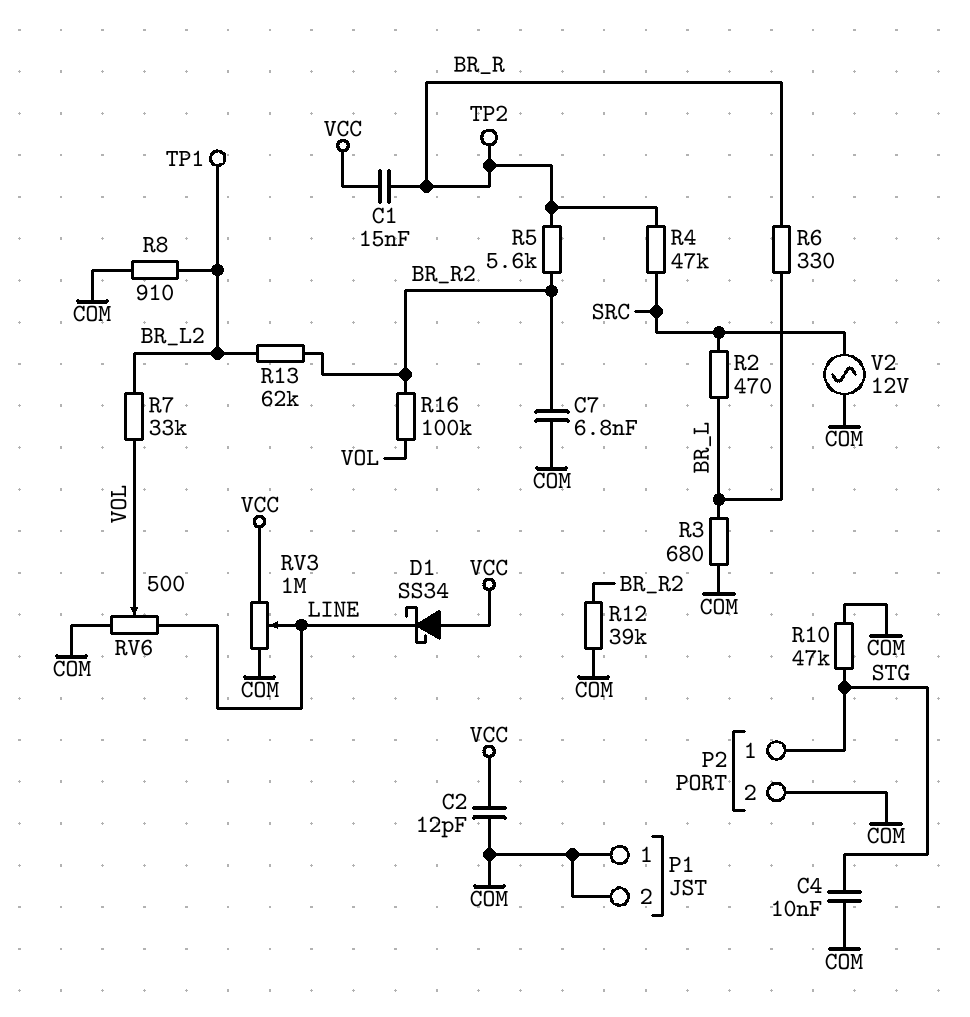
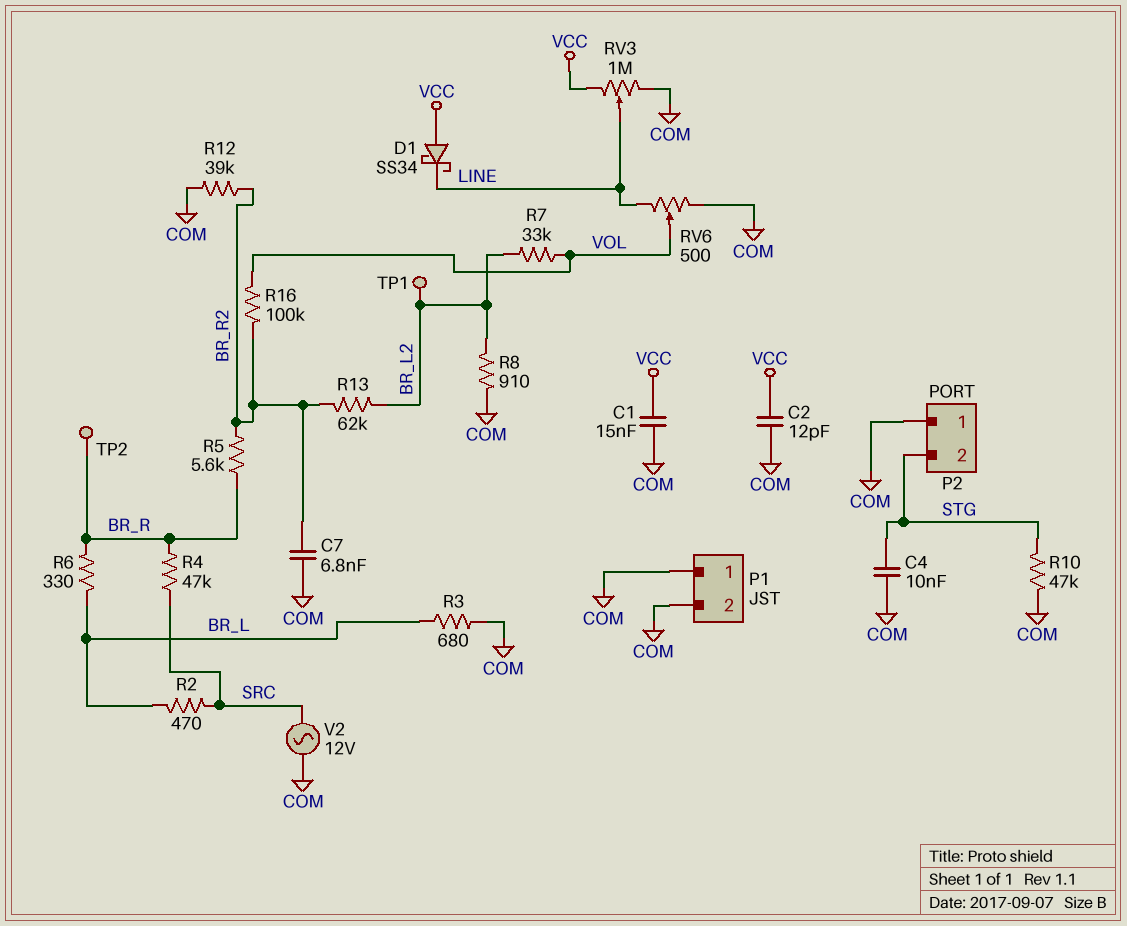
C1: 15nF (BR_R, VCC) -> 15nF (COM, VCC)
P2 pin 1: STG -> COM
P2 pin 2: COM -> STG

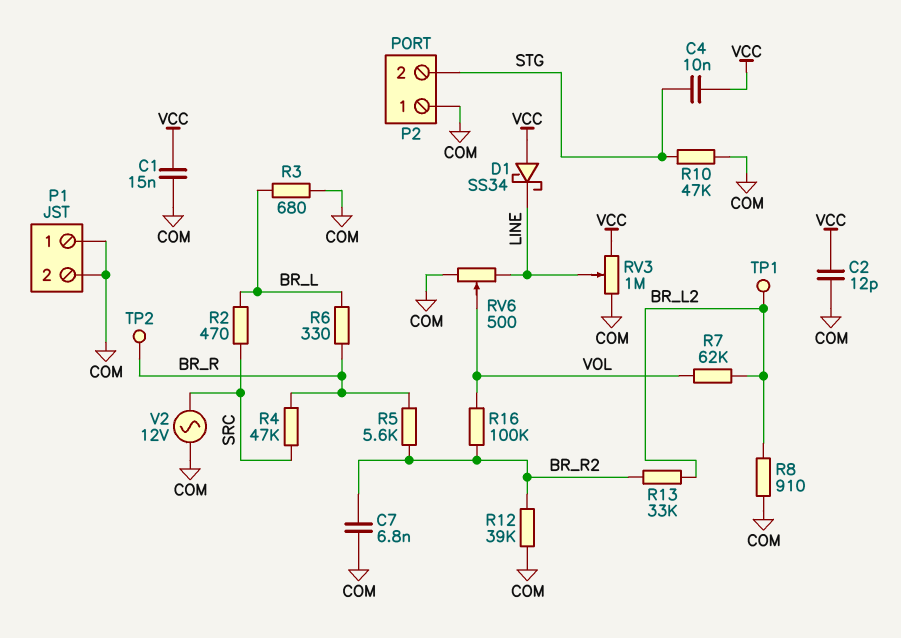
C4: 10nF (COM, STG) -> 10nF (STG, VCC)
R7: 33k (BR_L2, VOL) -> 62k (BR_L2, VOL)
R13: 62k (BR_L2, BR_R2) -> 33k (BR_L2, BR_R2)

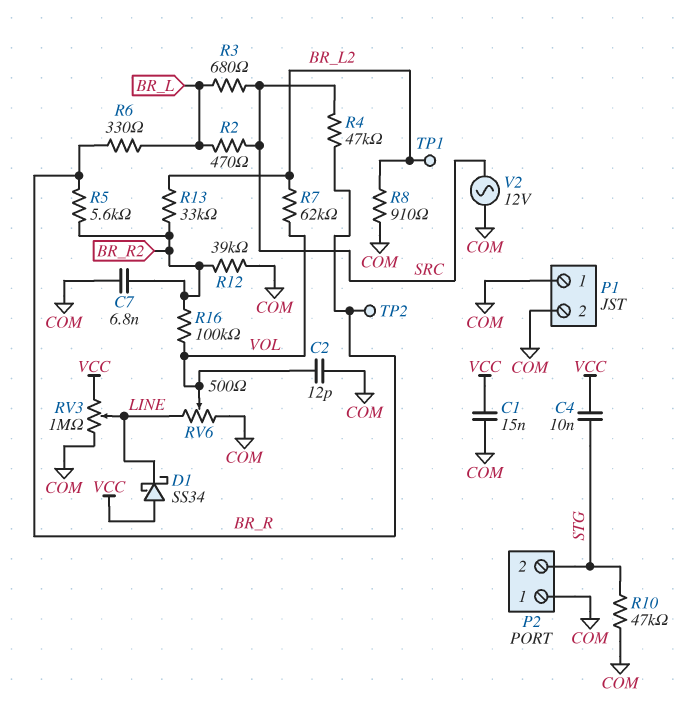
C2: 12pF (COM, VCC) -> 12pF (COM, VOL)
R3: 680 (BR_L, COM) -> 680 (BR_L, SRC)

